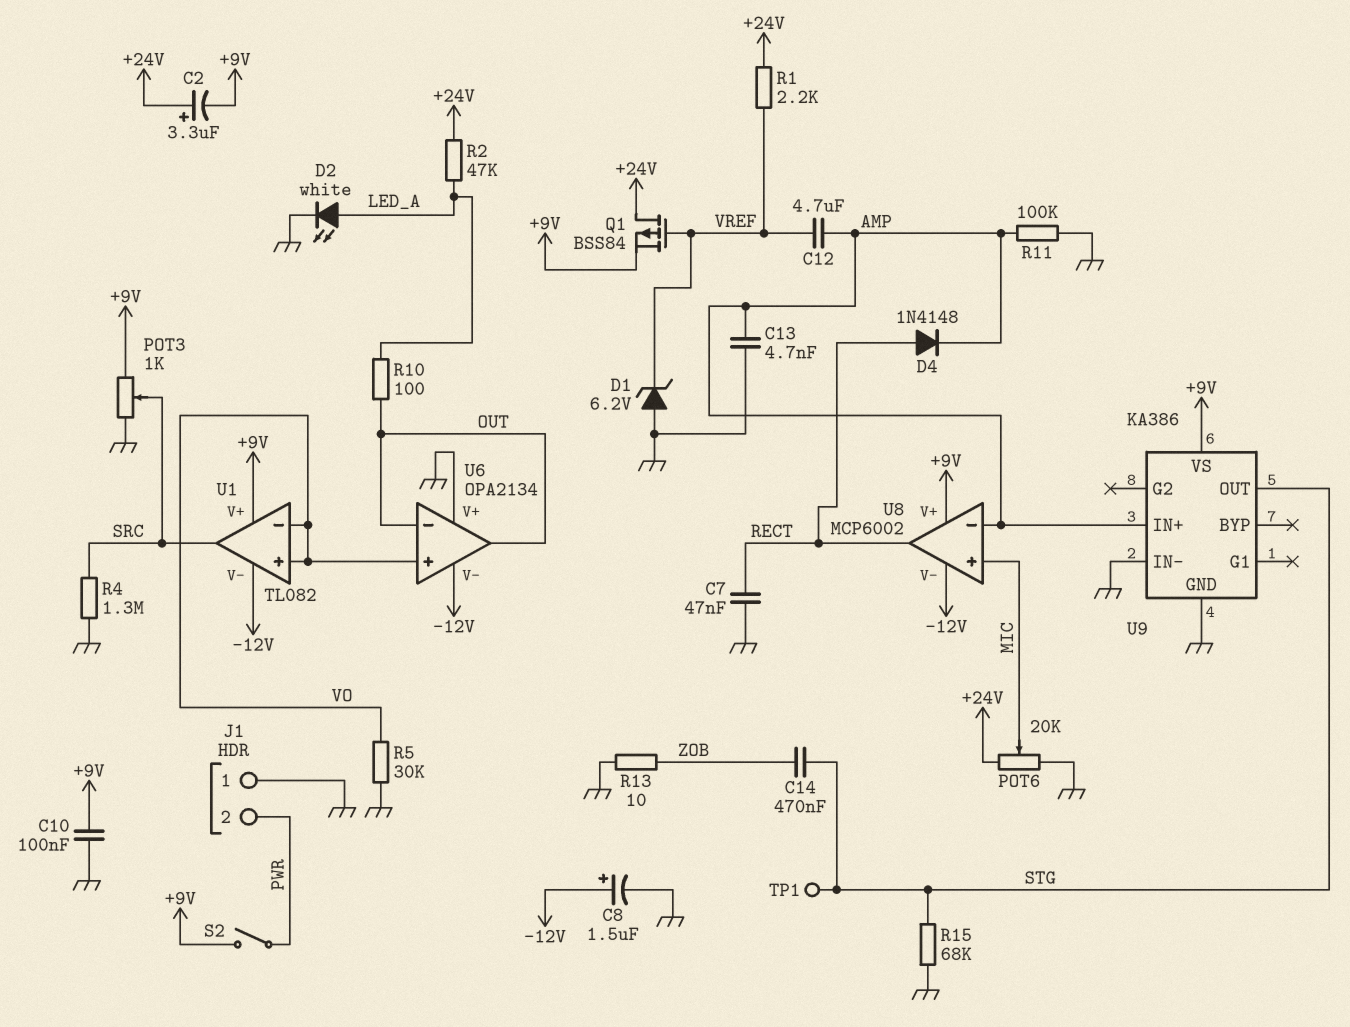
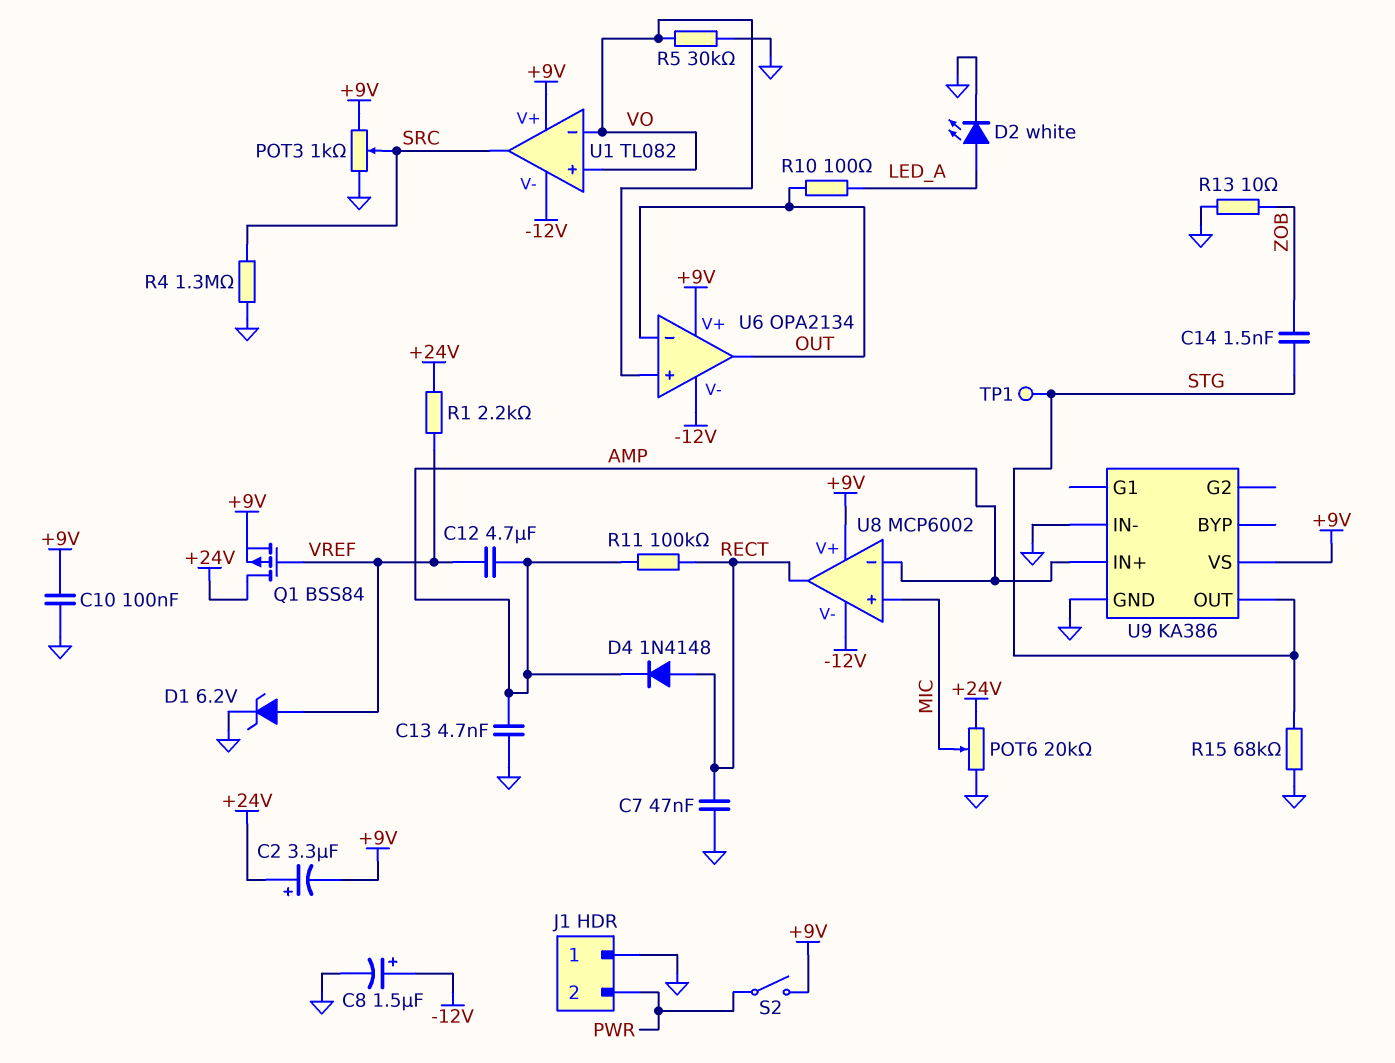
C14: 470nF (STG, ZOB) -> 1.5nF (STG, ZOB)
D1: zener 6.2V (A GND, K VREF) -> zener 6.2V (A VREF, K GND)
R2: 47k (+24V, LED_A) -> none
R11: 100k (AMP, GND) -> 100k (AMP, RECT)
U6 pin V+: GND -> +9V

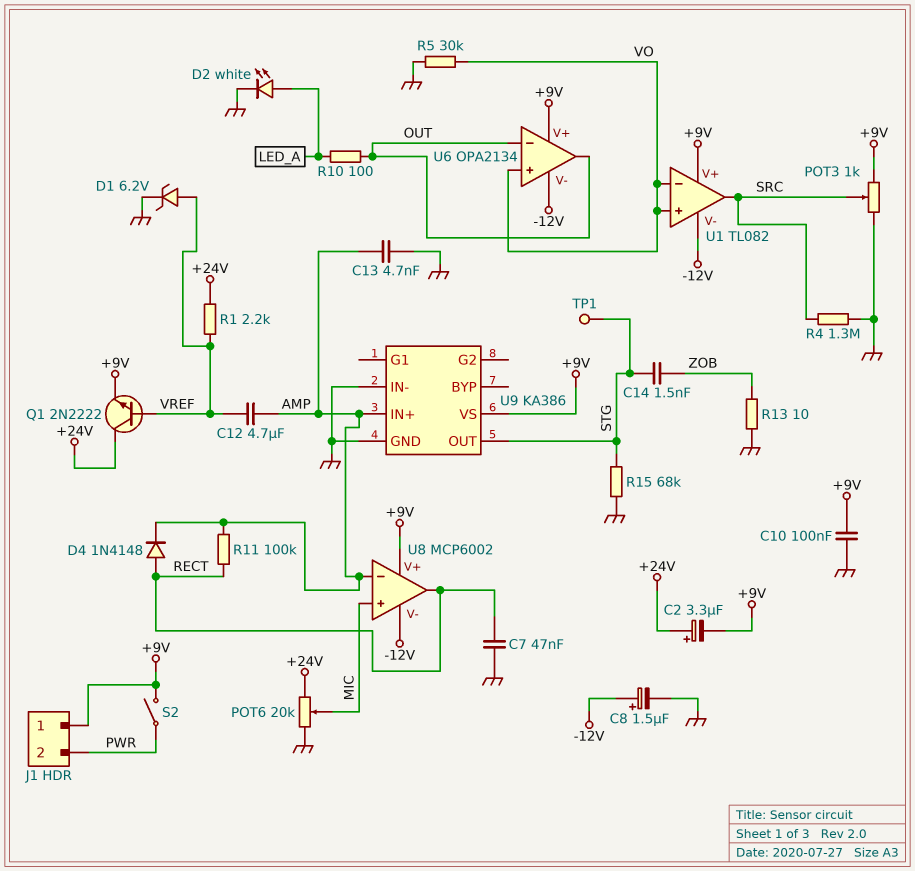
J1 pin 1: GND -> +9V
Q1: PMOS BSS84 (G VREF, D +24V, S +9V) -> NPN 2N2222 (B VREF, C +24V, E +9V)

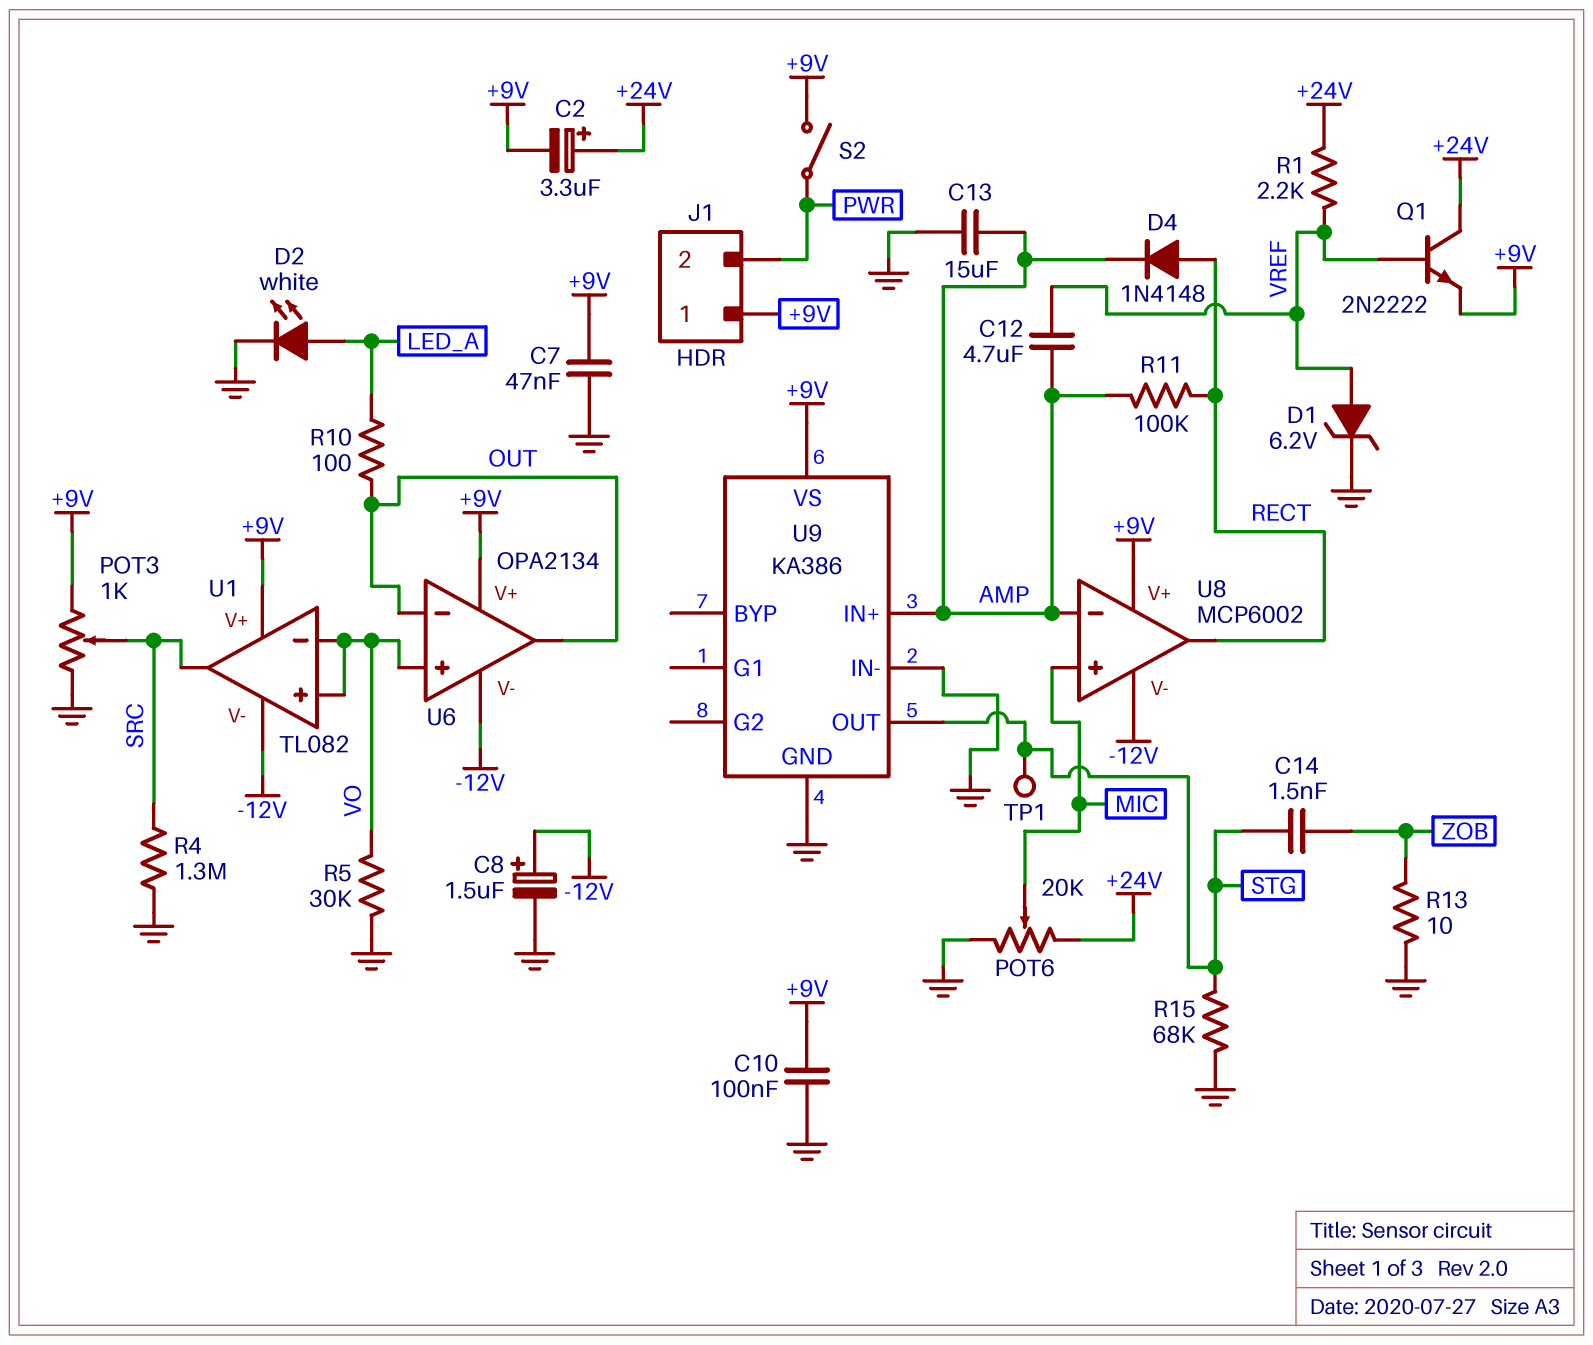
C7: 47nF (GND, RECT) -> 47nF (+9V, GND)
C13: 4.7nF (AMP, GND) -> 15uF (AMP, GND)

